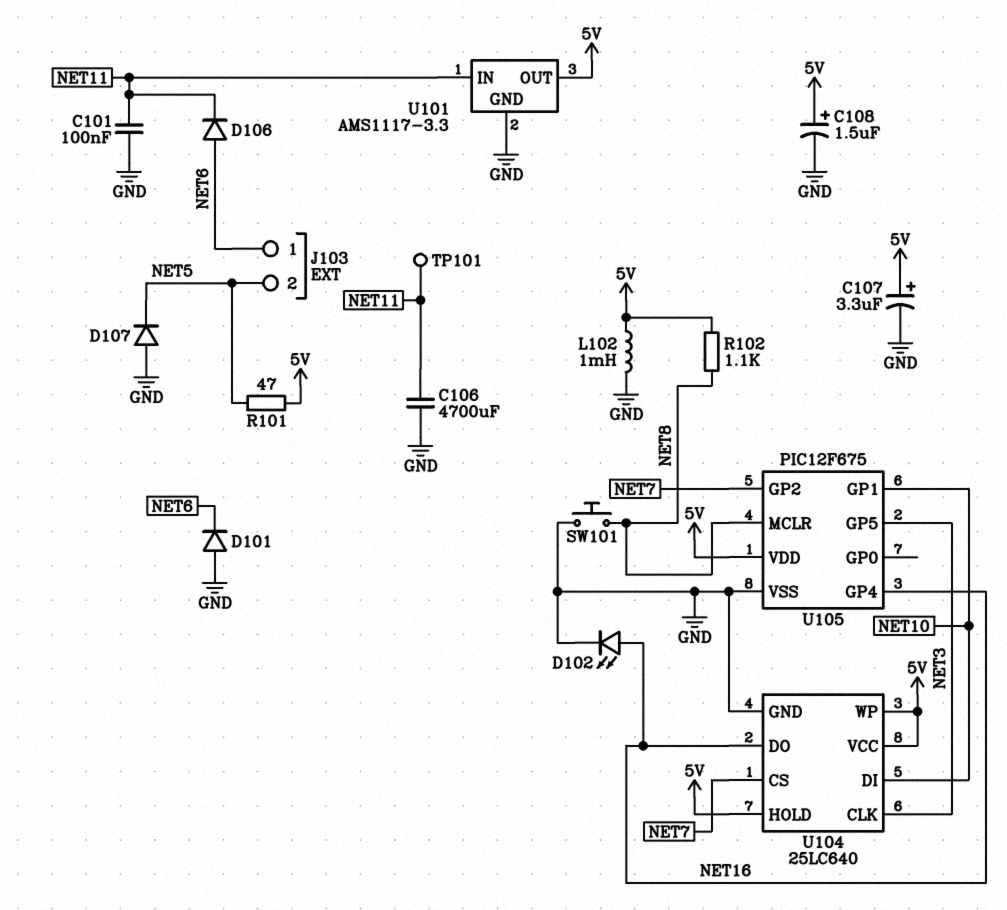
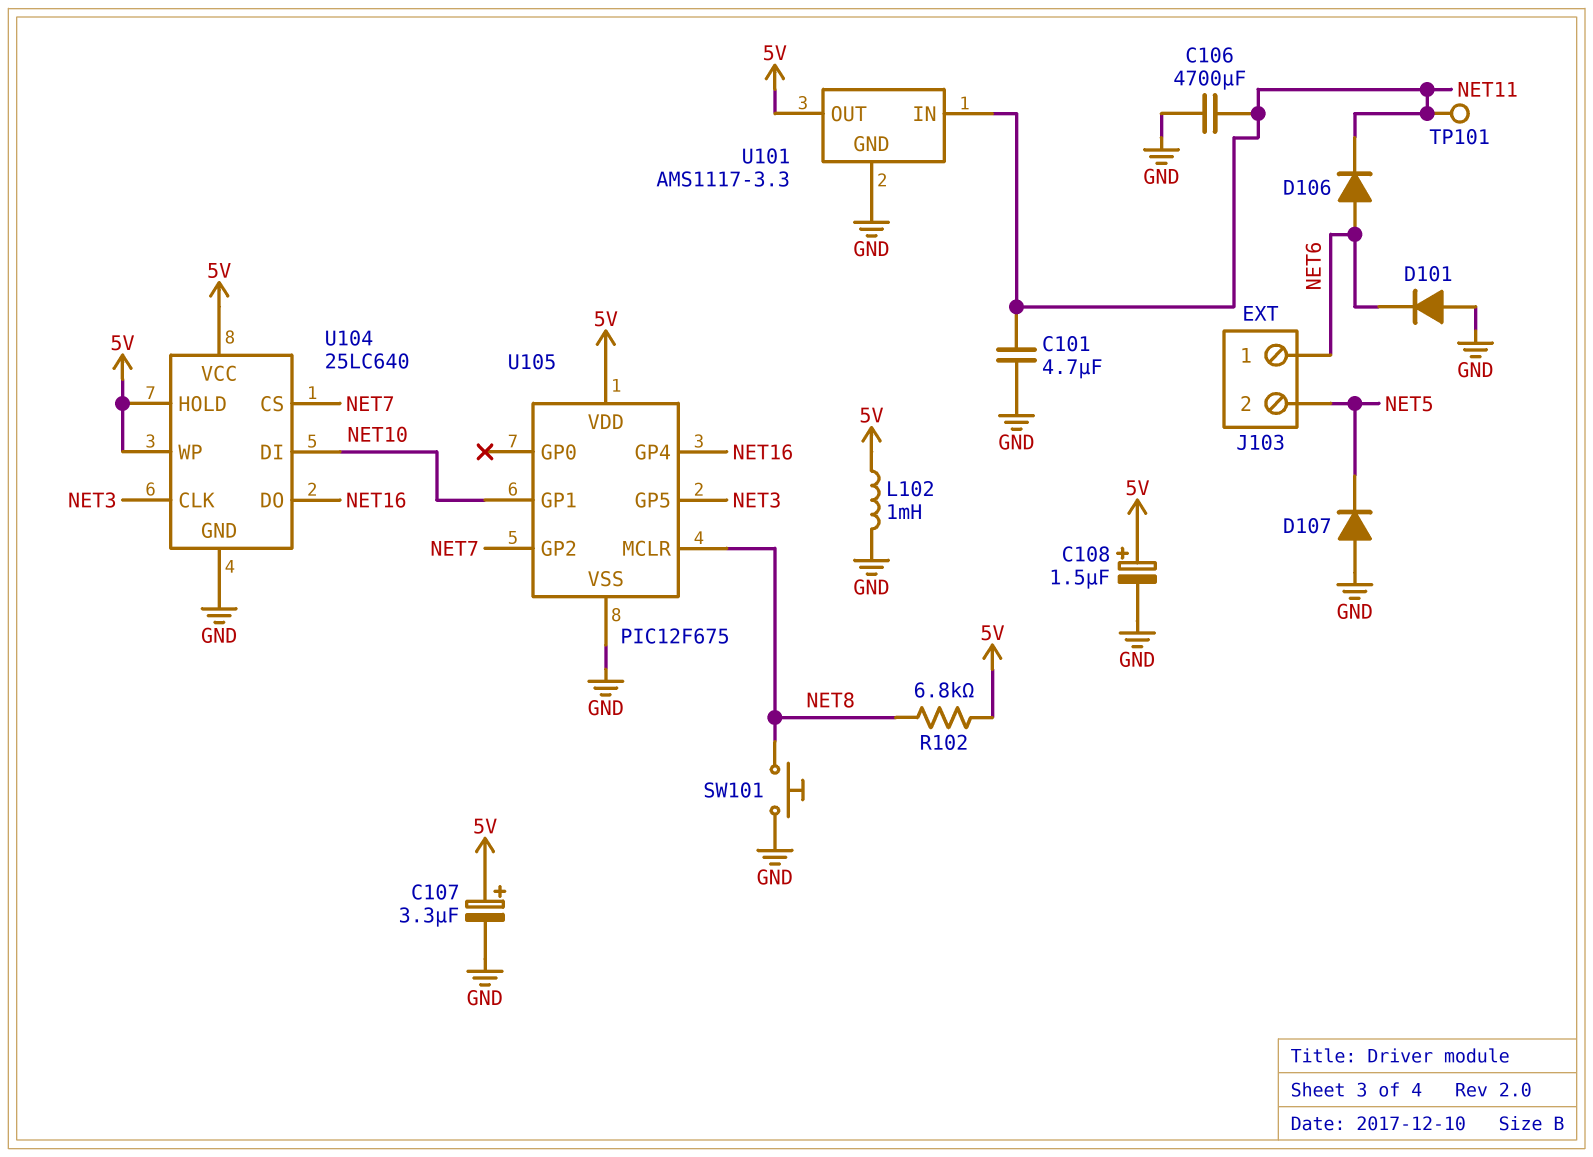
C101: 100nF (GND, NET11) -> 4.7uF (GND, NET11)
D102: LED (A NET16, K GND) -> none
R101: 47 (5V, NET5) -> none
R102: 1.1k (5V, NET8) -> 6.8k (5V, NET8)

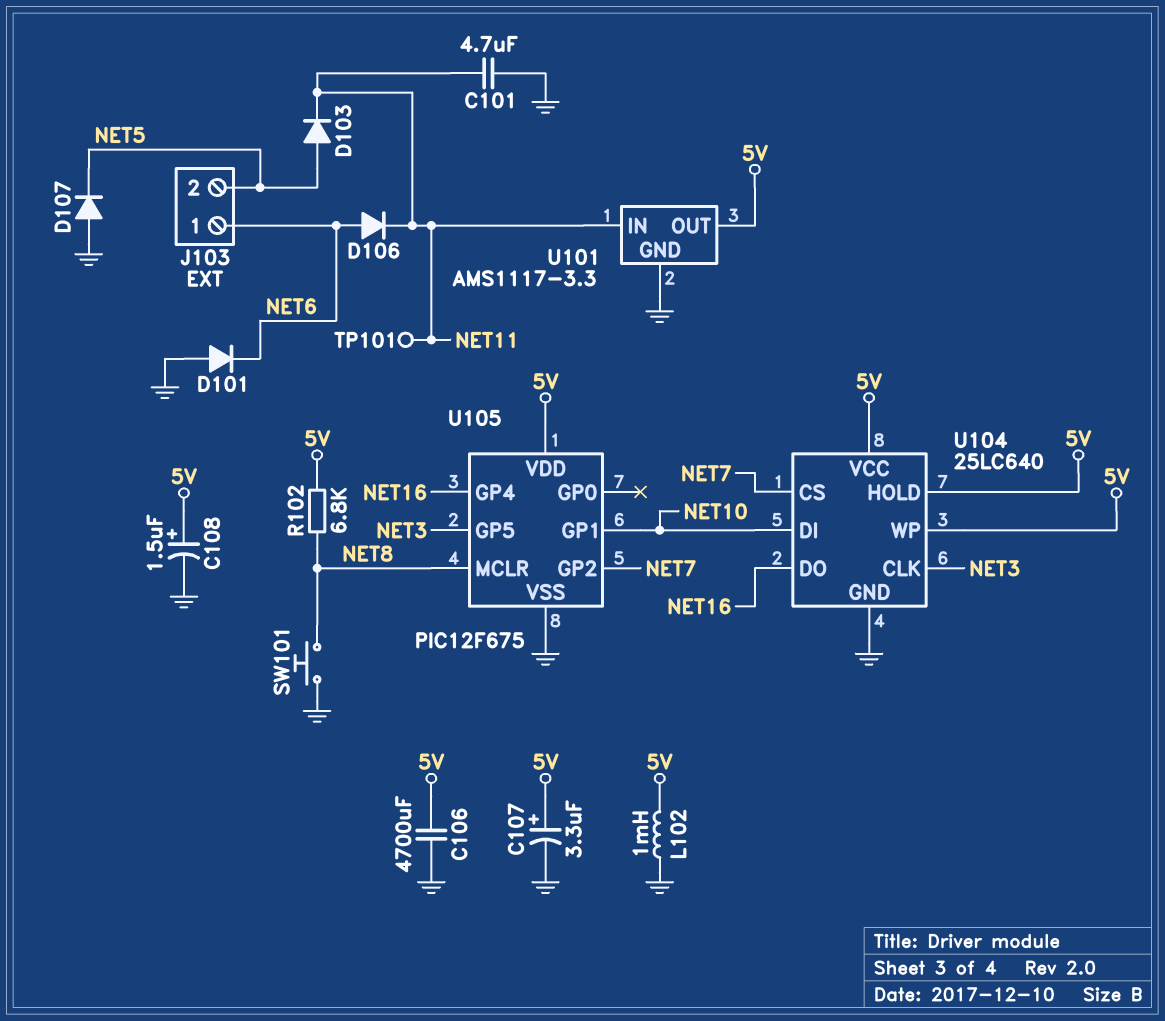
C106: 4700uF (GND, NET11) -> 4700uF (5V, GND)
D103: none -> diode (A NET5, K NET11)

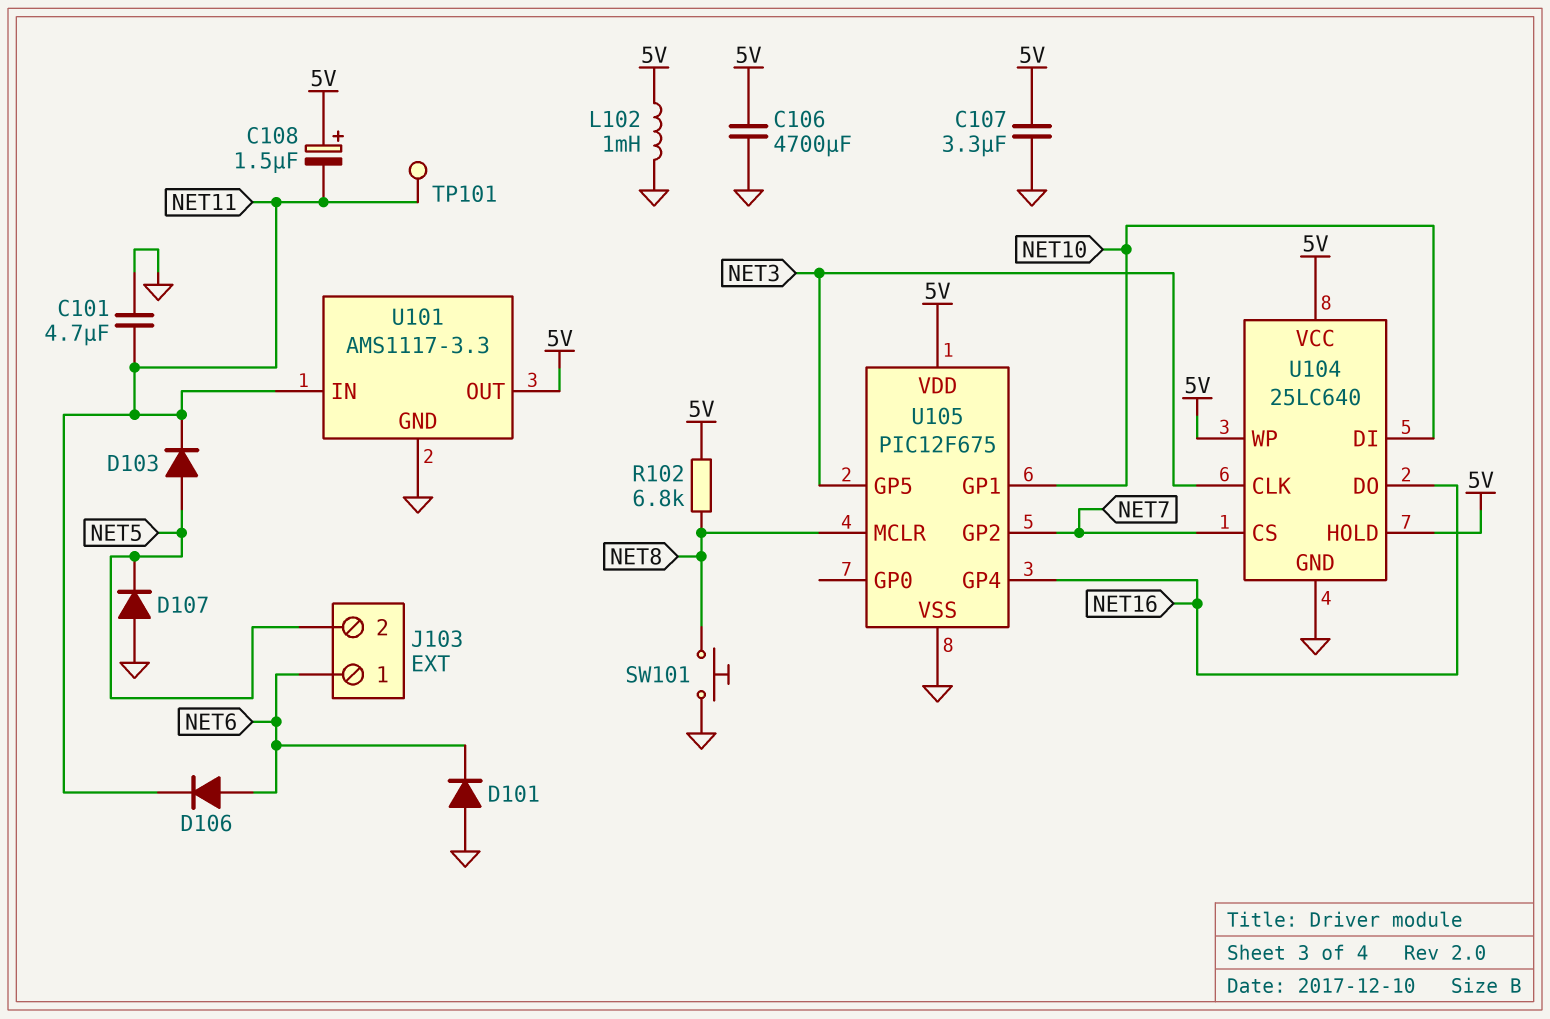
C107: 3.3uF (plus 5V, minus GND) -> 3.3uF (5V, GND)
C108: 1.5uF (plus 5V, minus GND) -> 1.5uF (plus 5V, minus NET11)

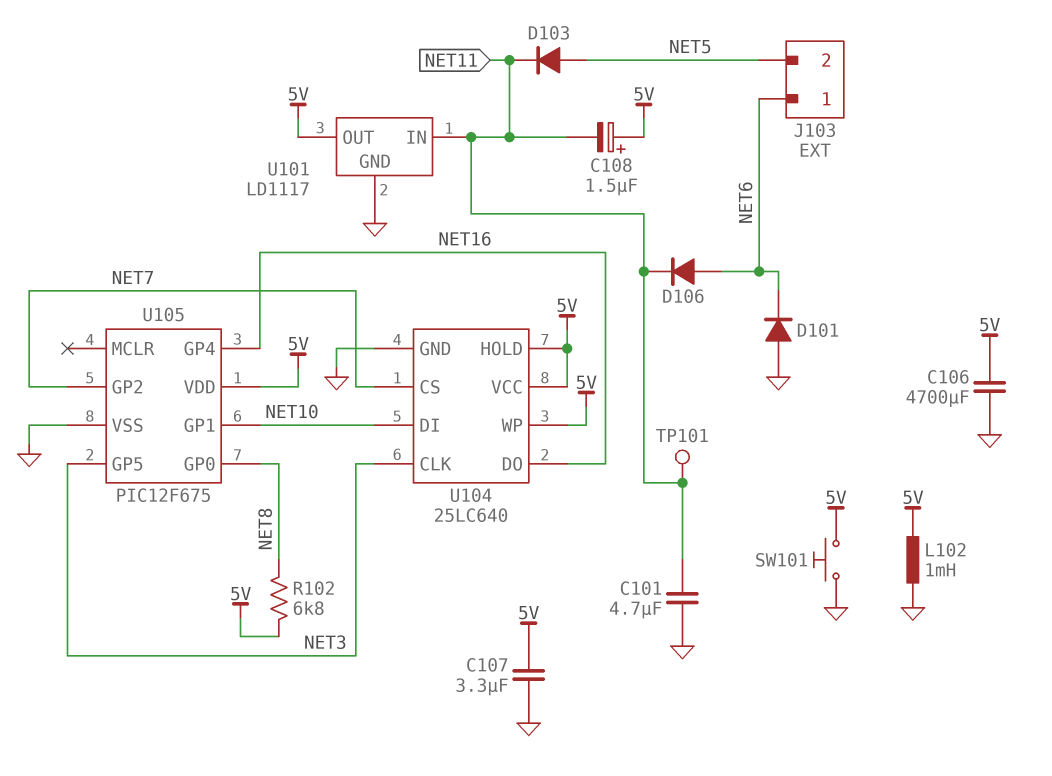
D107: diode (A GND, K NET5) -> none
SW101: button (GND, NET8) -> button (5V, GND)
U101: AMS1117-3.3 -> LD1117
U105 pin GP0: none -> NET8
U105 pin MCLR: NET8 -> none

